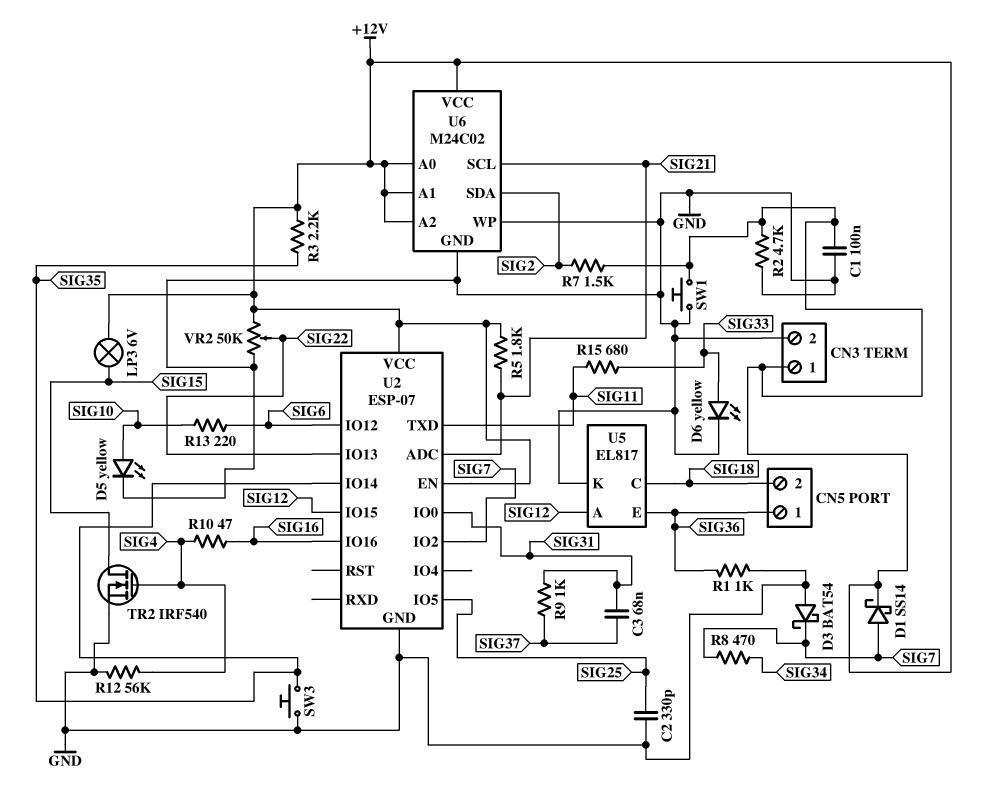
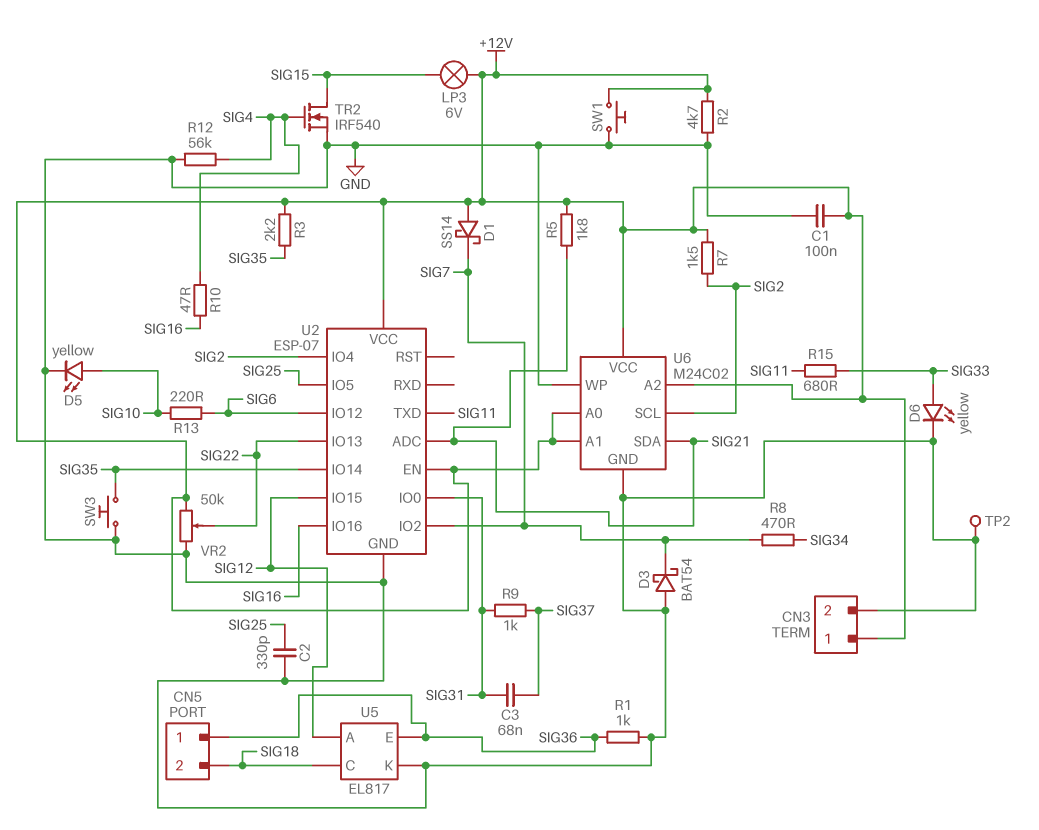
D1: schottky SS14 (A SIG7, K +12V) -> schottky SS14 (A +12V, K SIG7)
TP2: none -> test point (GND)
U2 pin IO4: none -> SIG2
U6 pin SCL: SIG21 -> SIG2
U6 pin SDA: SIG2 -> SIG21

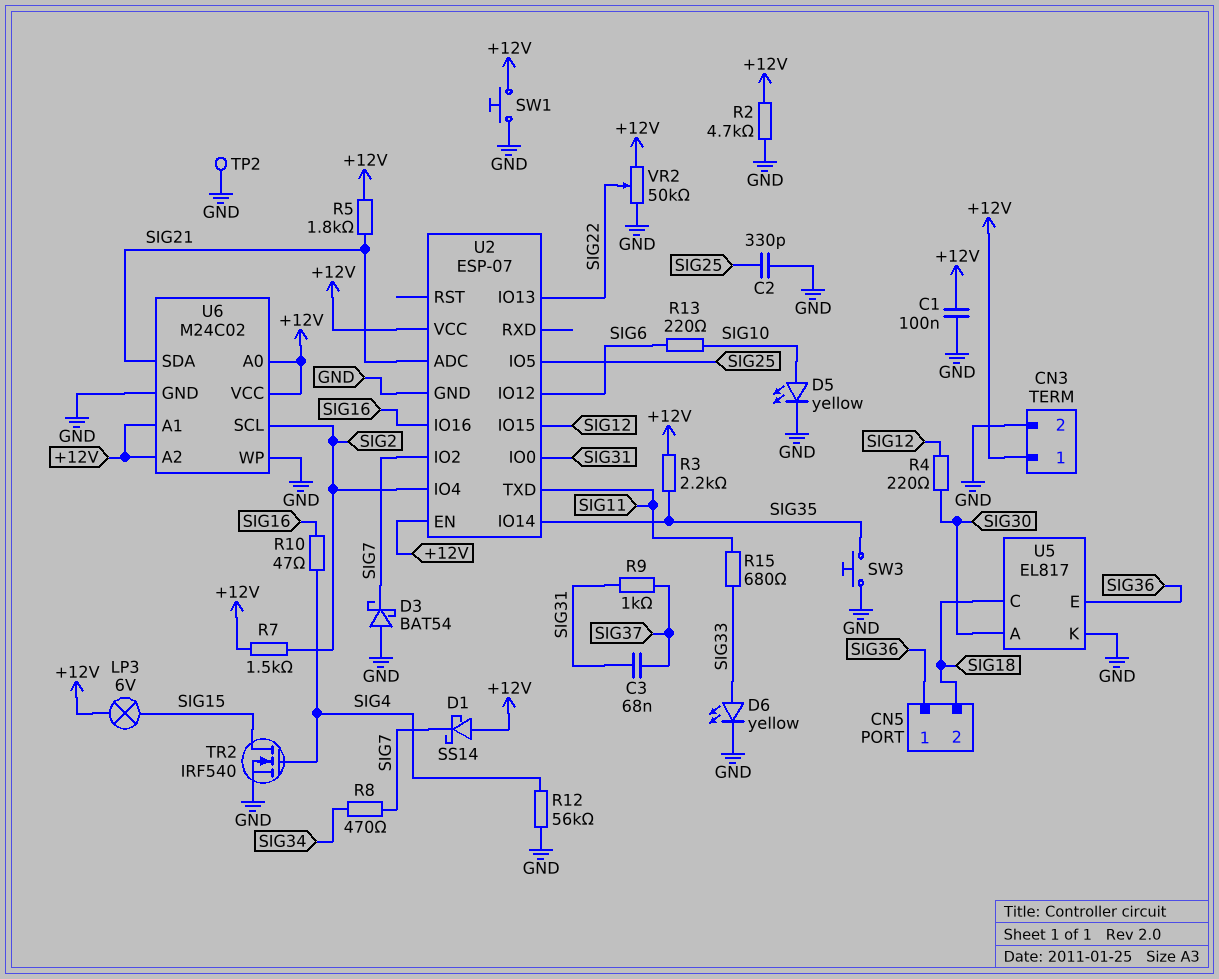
R1: 1k (GND, SIG36) -> none
R4: none -> 220 (SIG12, SIG30)
U5 pin A: SIG12 -> SIG30

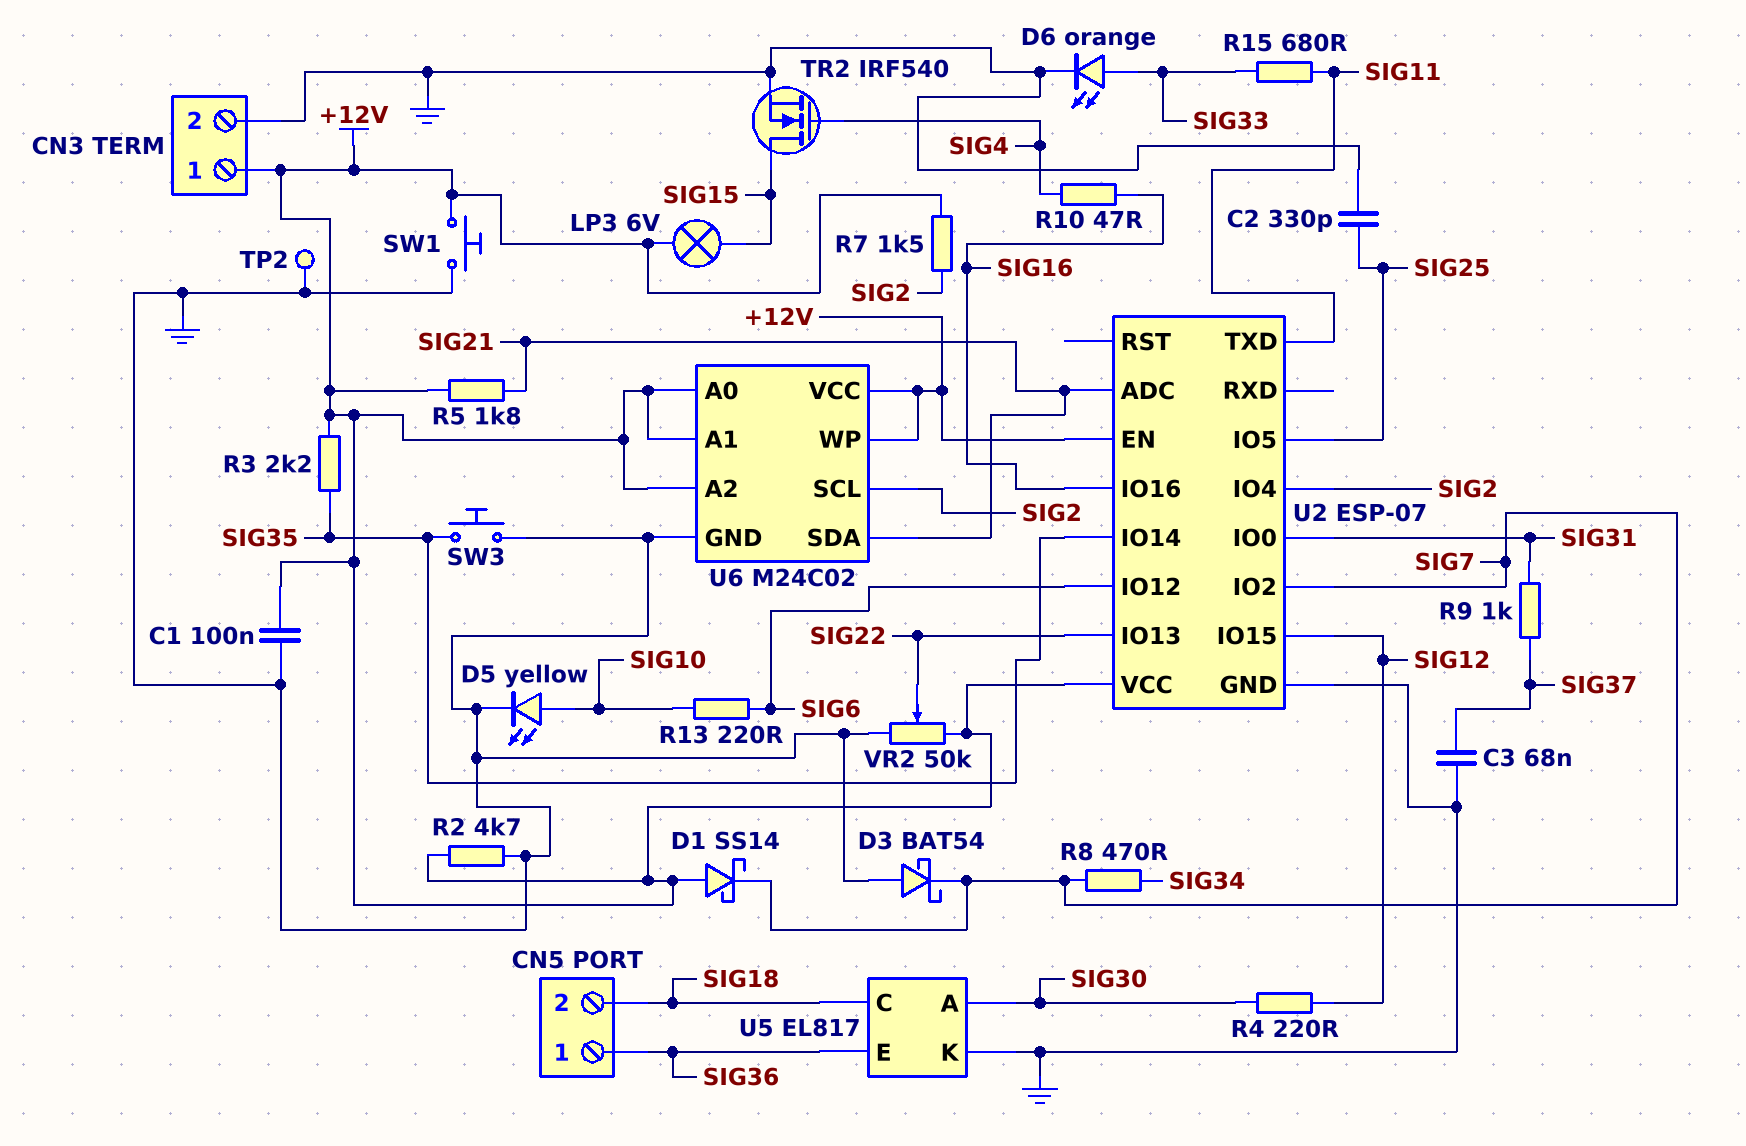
C3: 68nF (SIG31, SIG37) -> 68nF (GND, SIG37)
D6: LED yellow (A SIG33, K GND) -> LED orange (A SIG33, K GND)
R12: 56k (GND, SIG4) -> none
U6 pin WP: GND -> +12V

